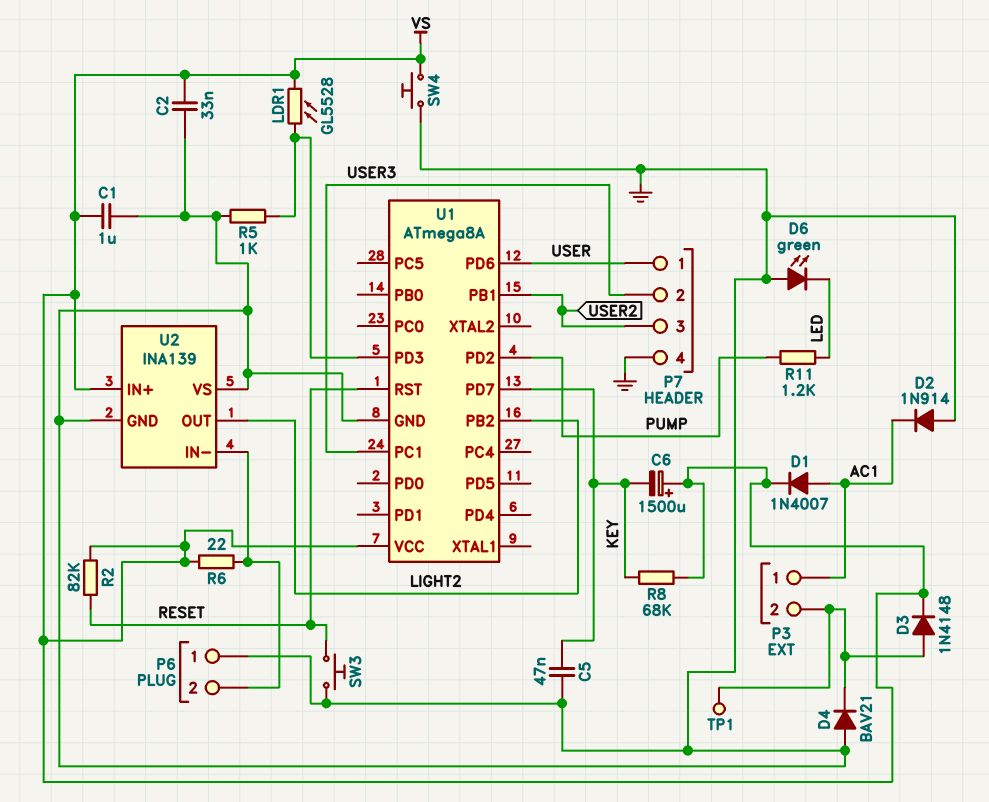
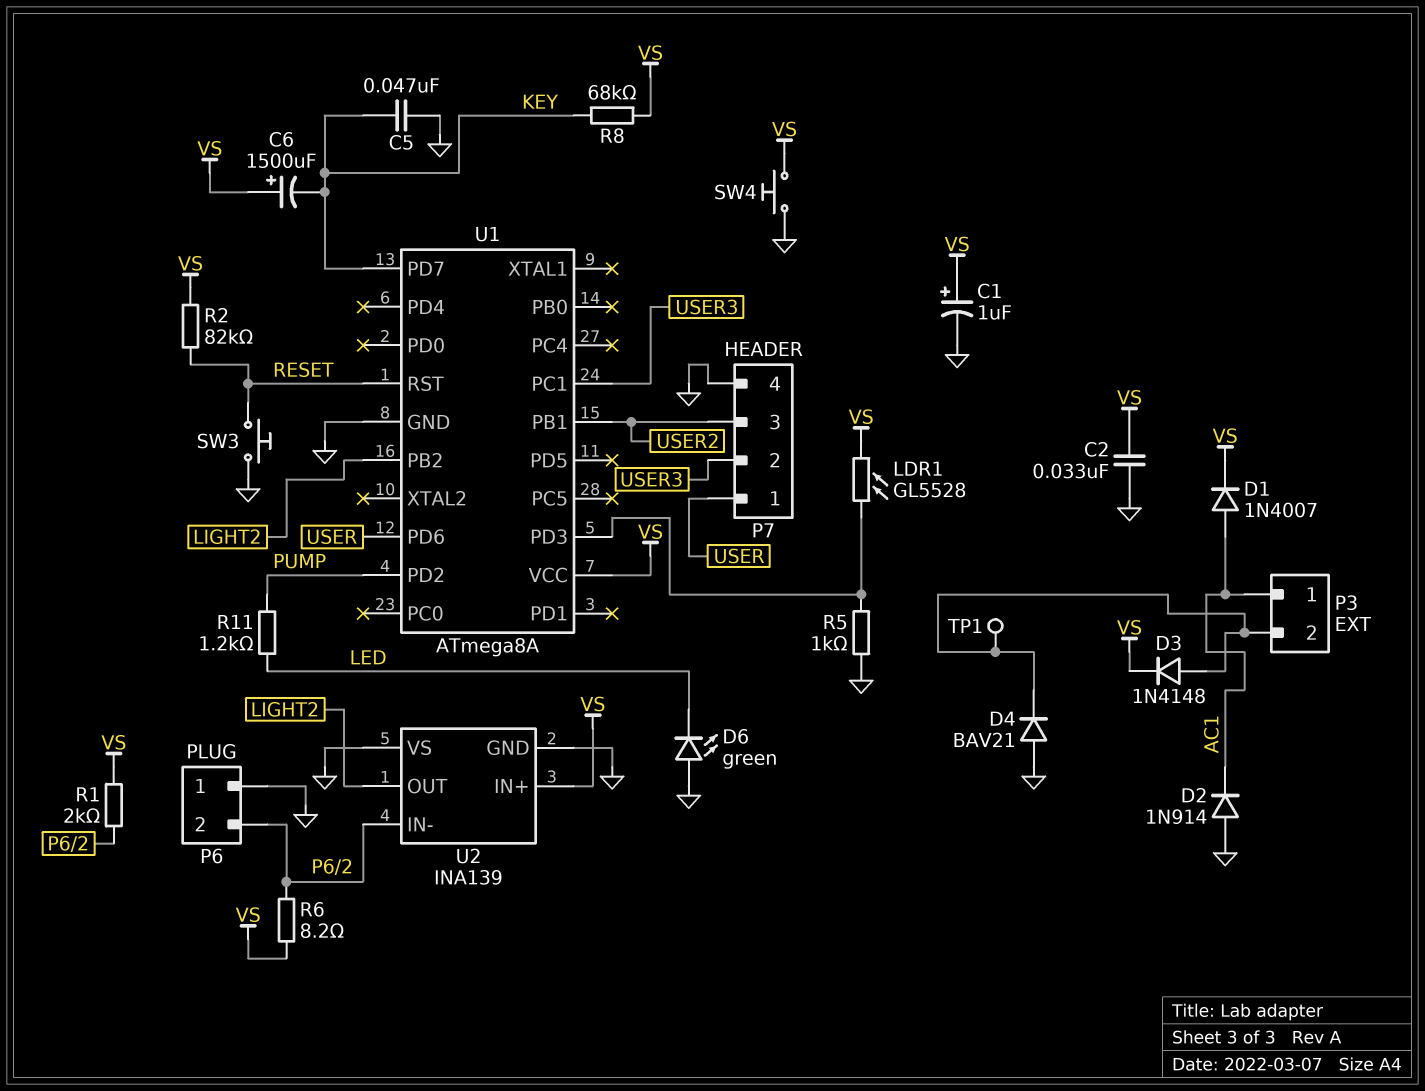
C1: 1uF (GND, VS) -> 1uF (plus VS, minus GND)
R1: none -> 2k (P6/2, VS)
R6: 22 (P6/2, VS) -> 8.2 (P6/2, VS)

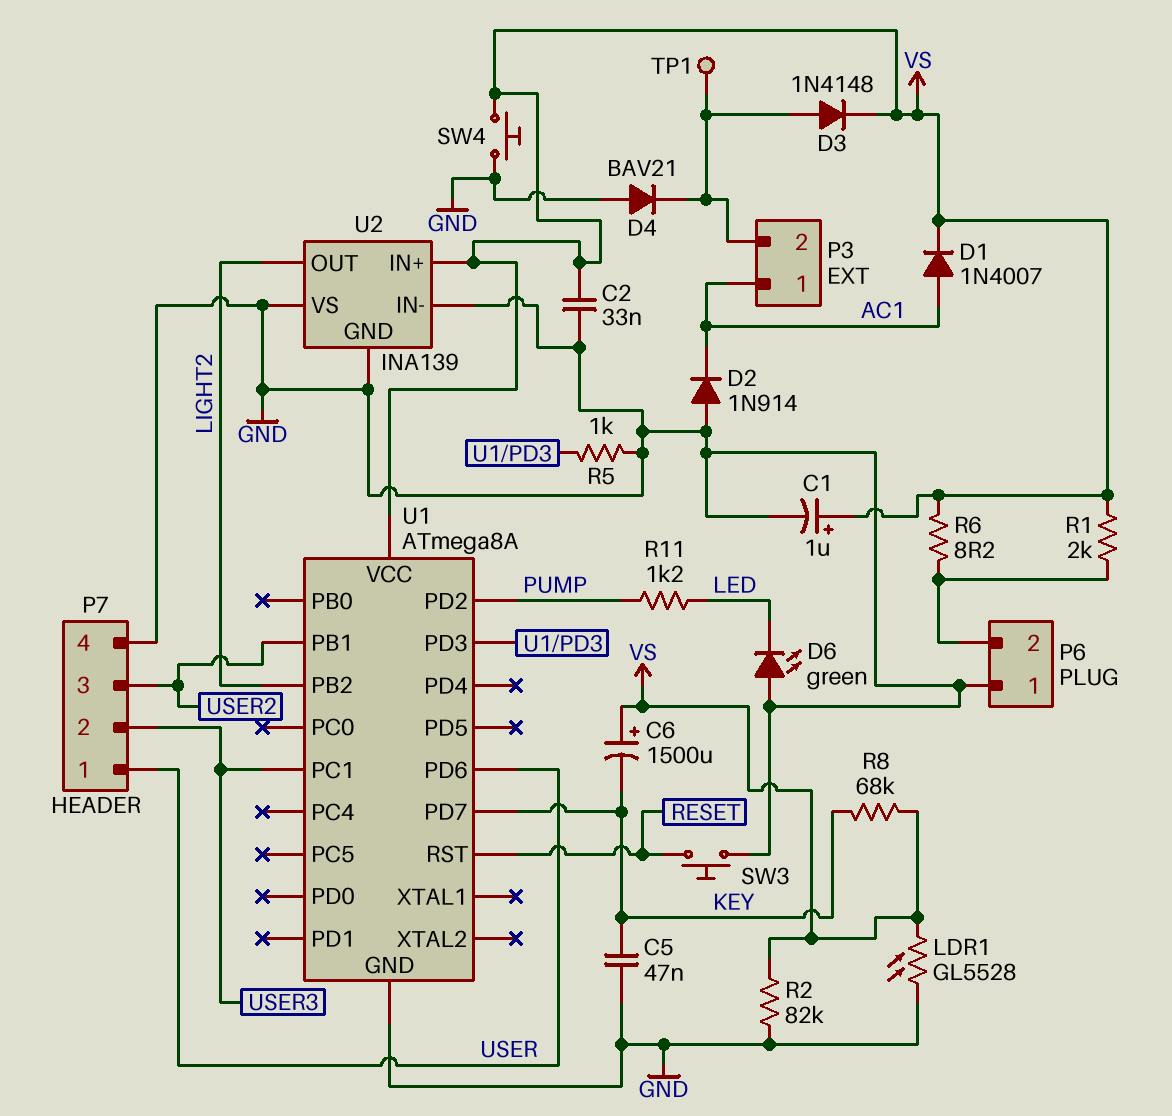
LDR1: GL5528 (U1/PD3, VS) -> GL5528 (GND, VS)
R2: 82k (RESET, VS) -> 82k (GND, VS)
U2 pin IN-: P6/2 -> GND

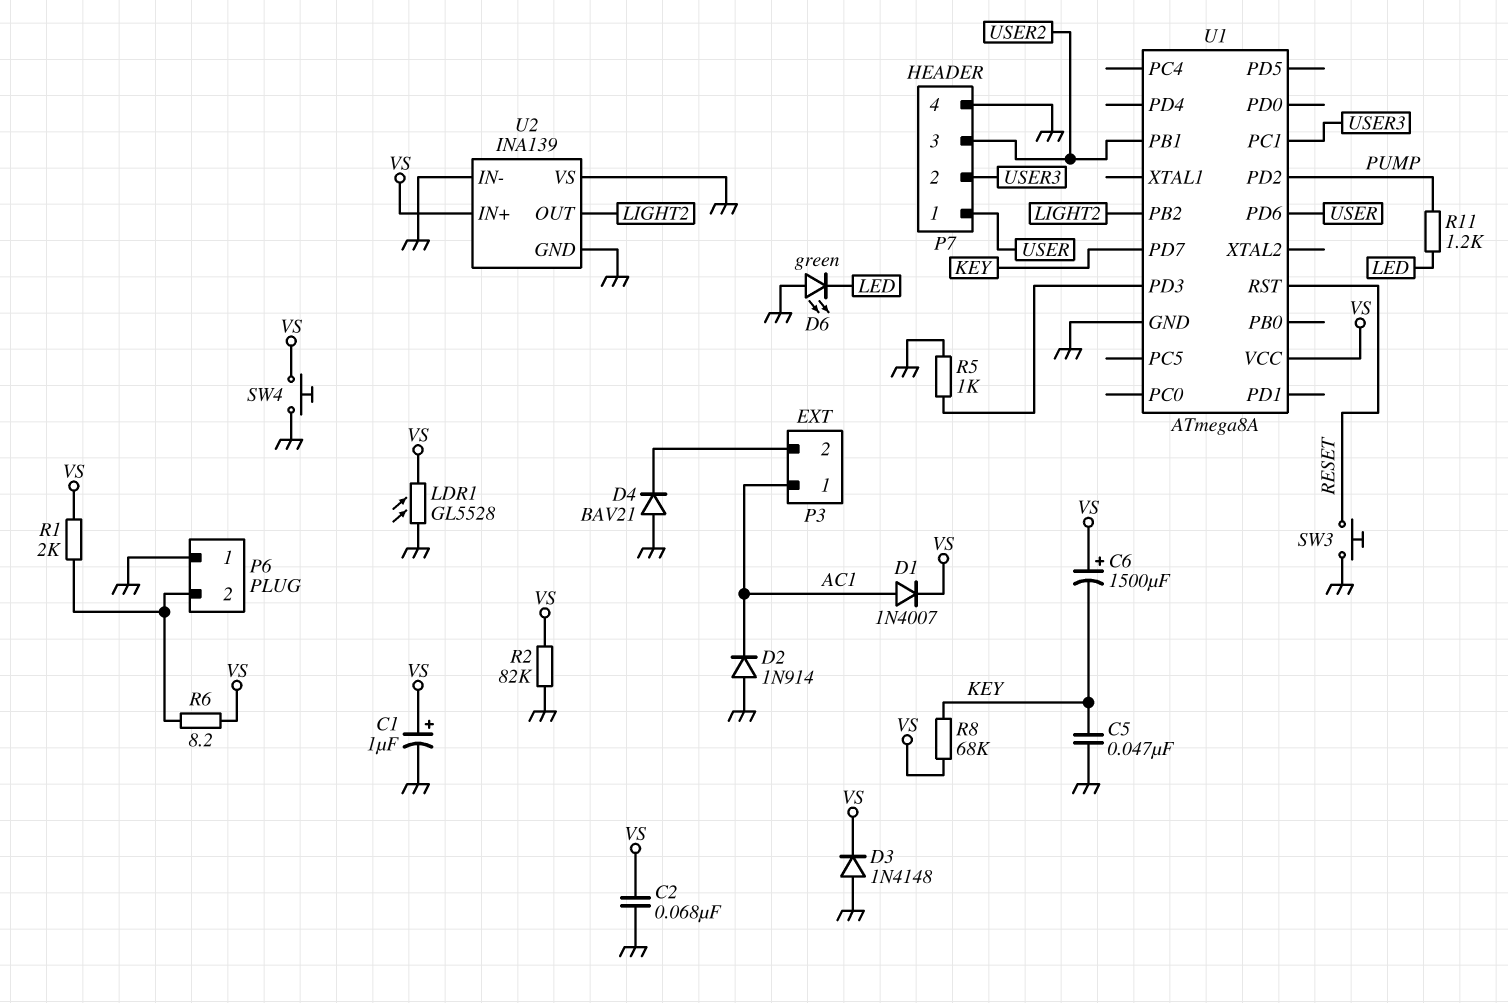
C2: 33nF (GND, VS) -> 68nF (GND, VS)
D3: diode 1N4148 (A P3/2, K VS) -> diode 1N4148 (A GND, K VS)
TP1: test point (P3/2) -> none

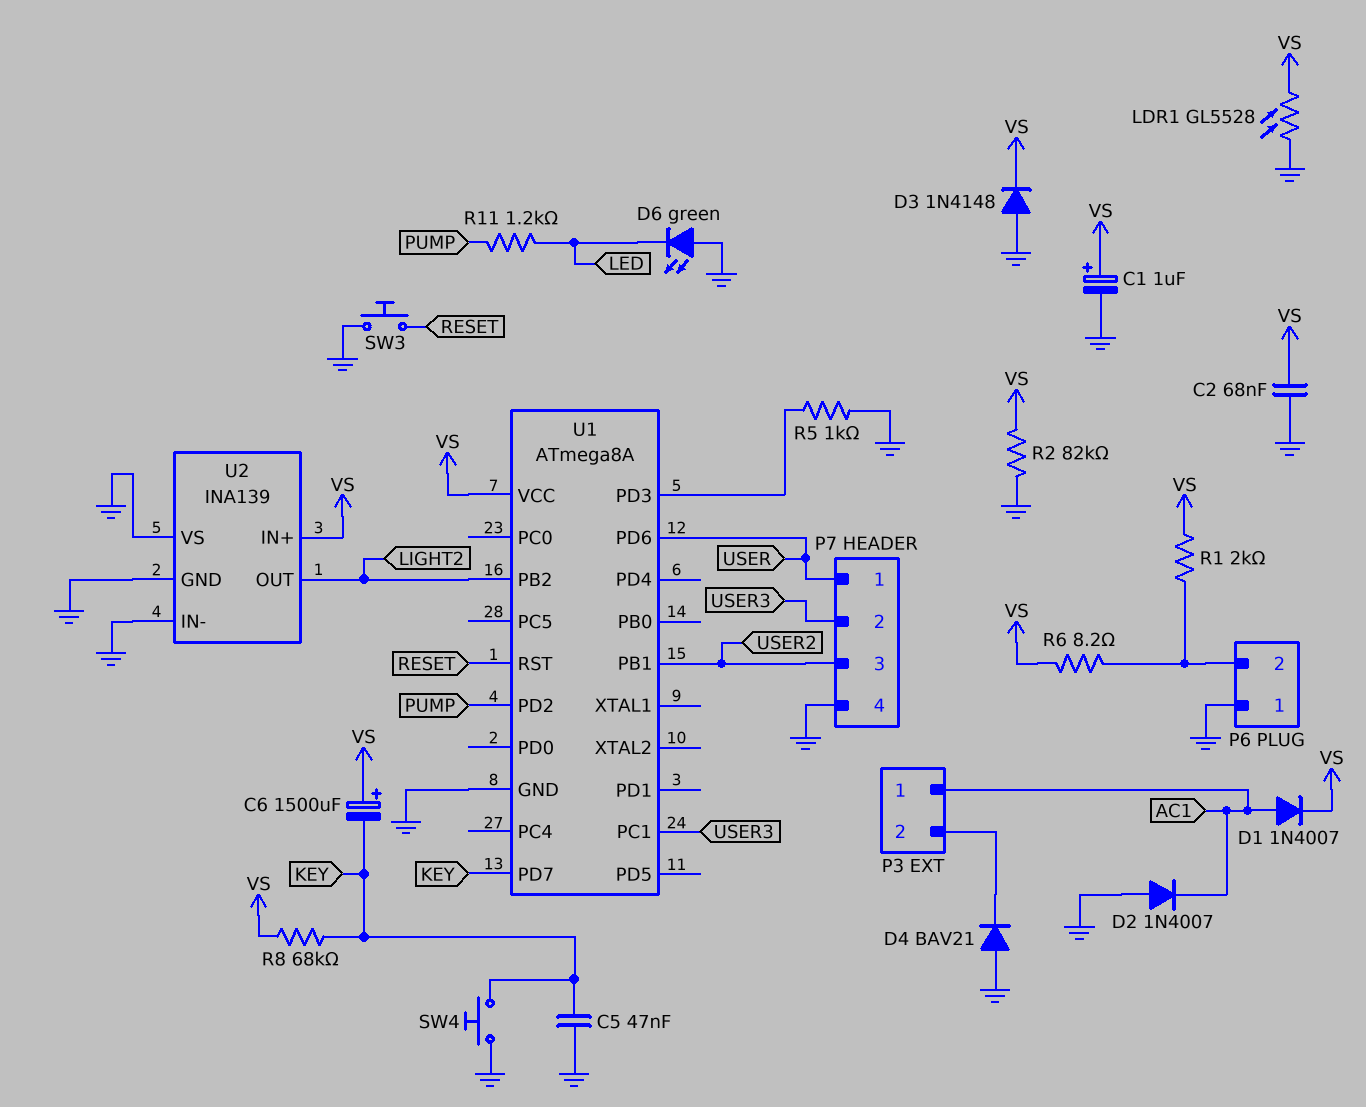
D2: diode 1N914 (A GND, K AC1) -> diode 1N4007 (A GND, K AC1)
SW4: button (GND, VS) -> button (GND, KEY)

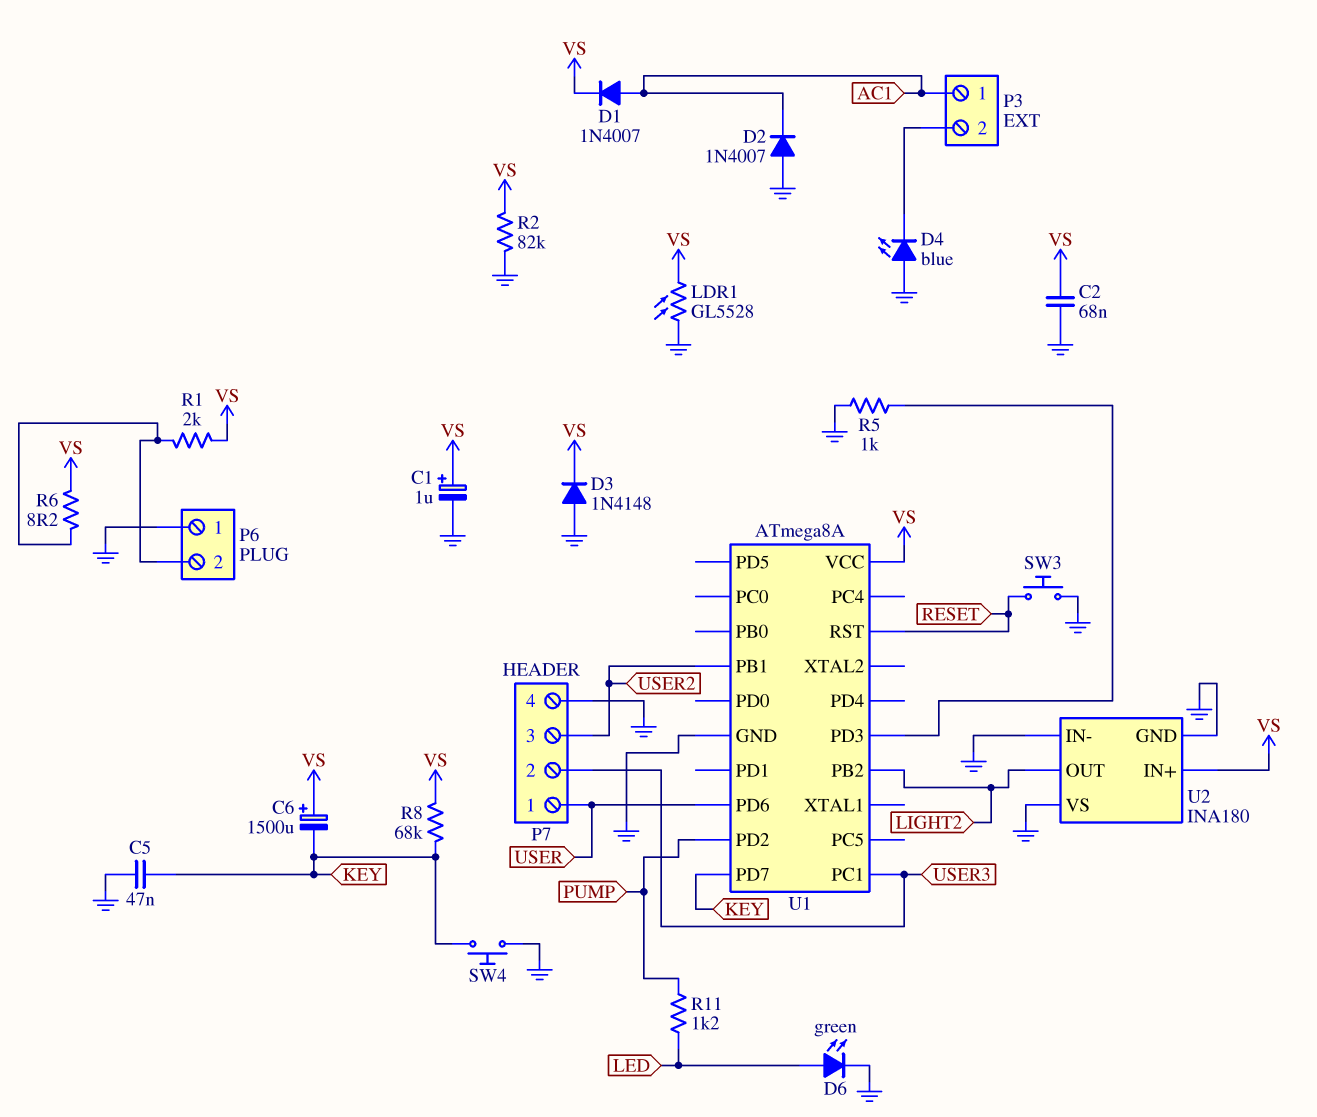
D4: diode BAV21 (A GND, K P3/2) -> LED blue (A GND, K P3/2)
D6: LED green (A GND, K LED) -> LED green (A LED, K GND)
U2: INA139 -> INA180

